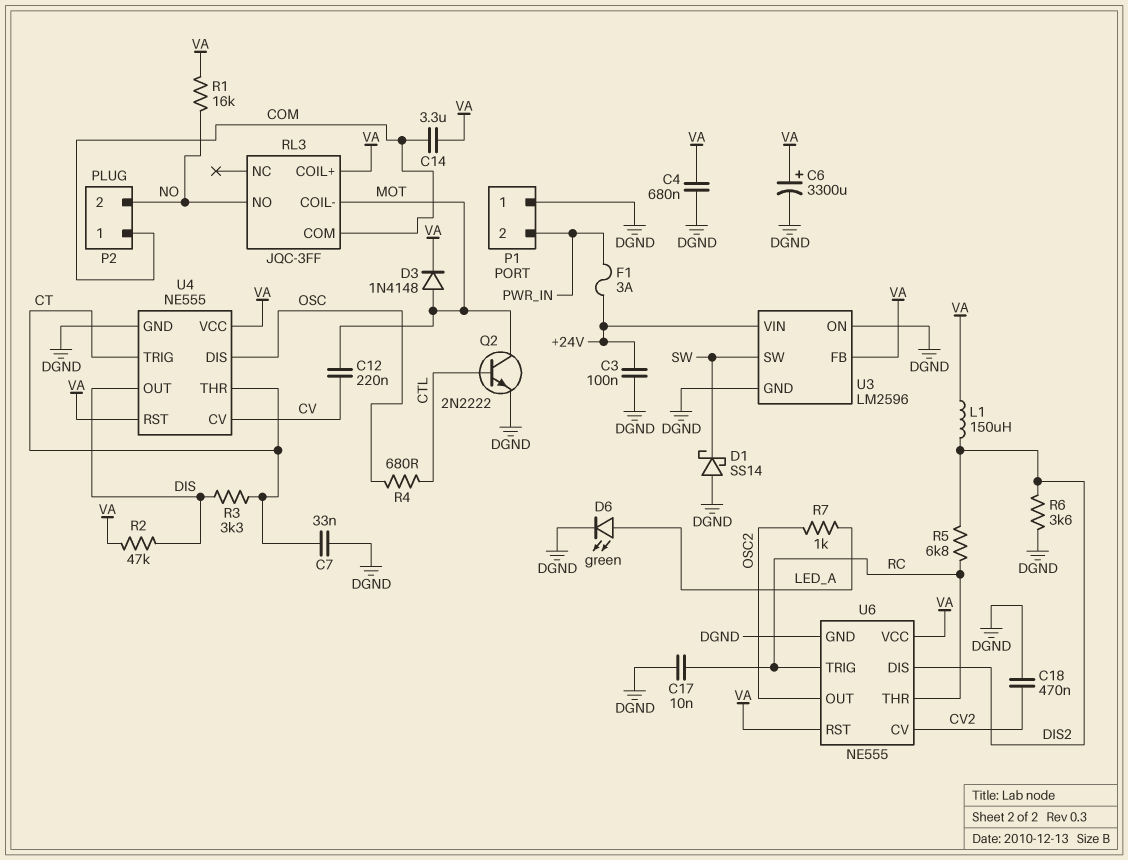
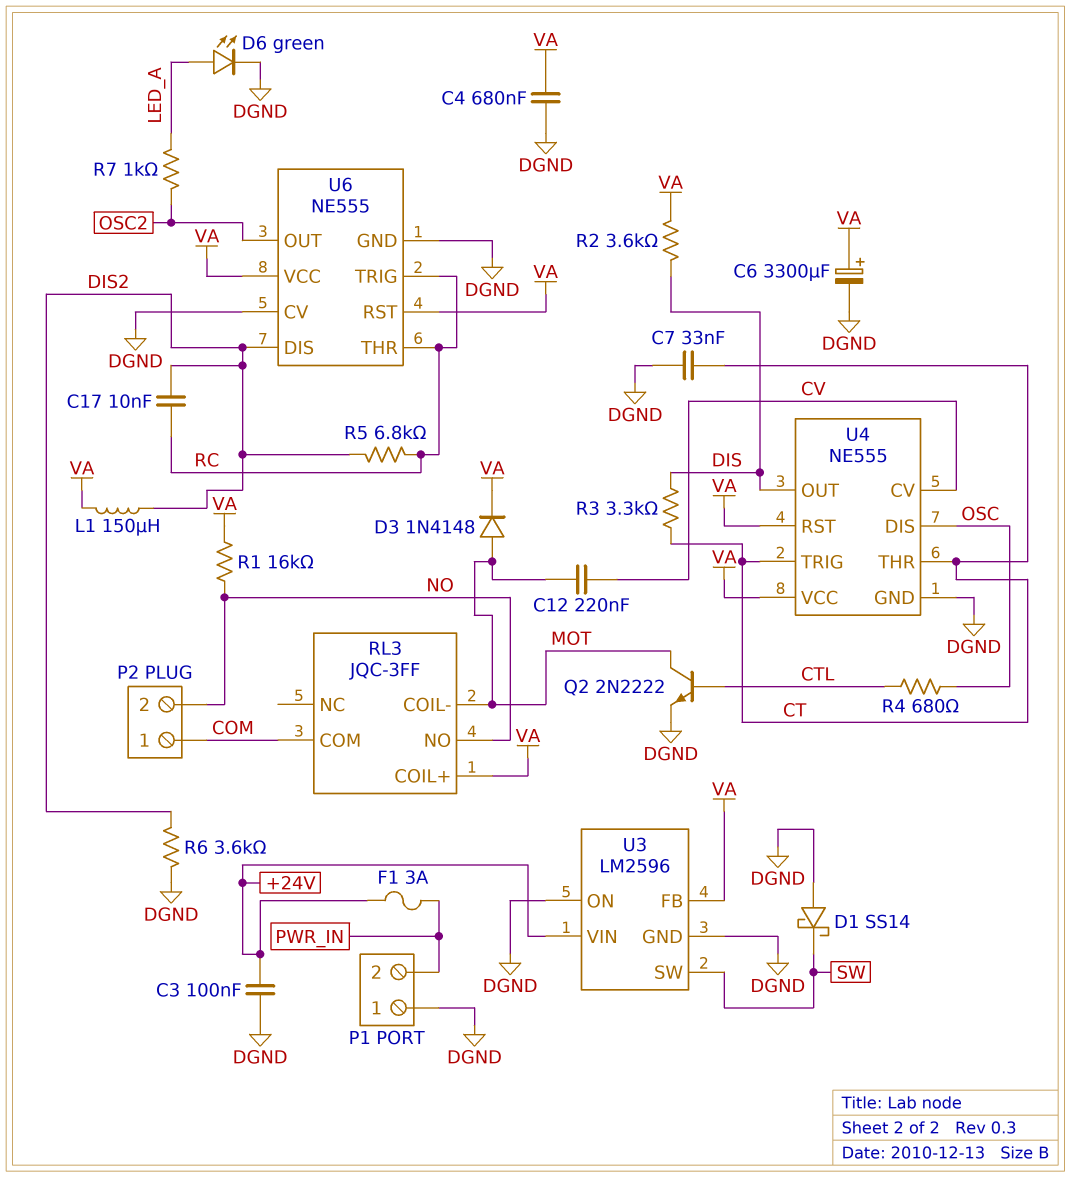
C14: 3.3uF (COM, VA) -> none
C17: 10nF (DGND, RC) -> 10nF (DIS2, RC)
C18: 470nF (CV2, DGND) -> none
R2: 47k (DIS, VA) -> 3.6k (DIS, VA)
U6 pin CV: CV2 -> DGND

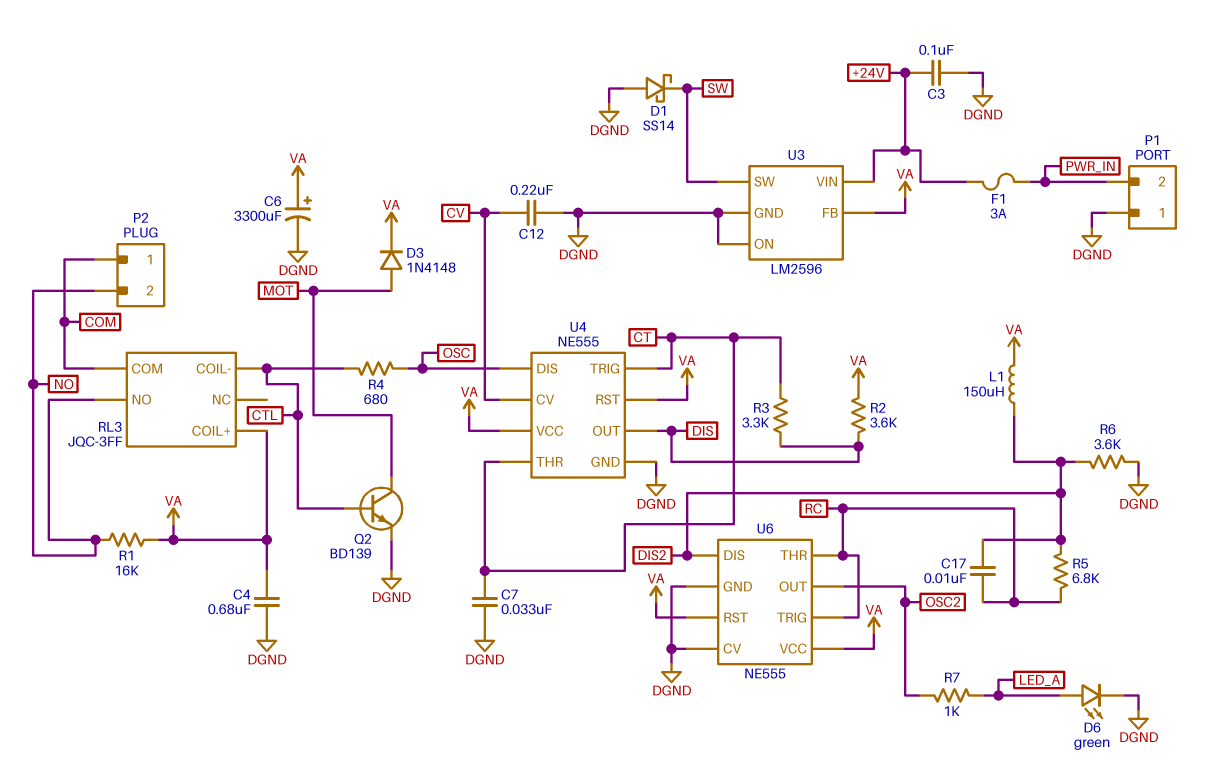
C12: 220nF (CV, MOT) -> 220nF (CV, DGND)
Q2: NPN 2N2222 (B CTL, C MOT, E DGND) -> NPN BD139 (B CTL, C MOT, E DGND)
RL3 pin COIL-: MOT -> CTL

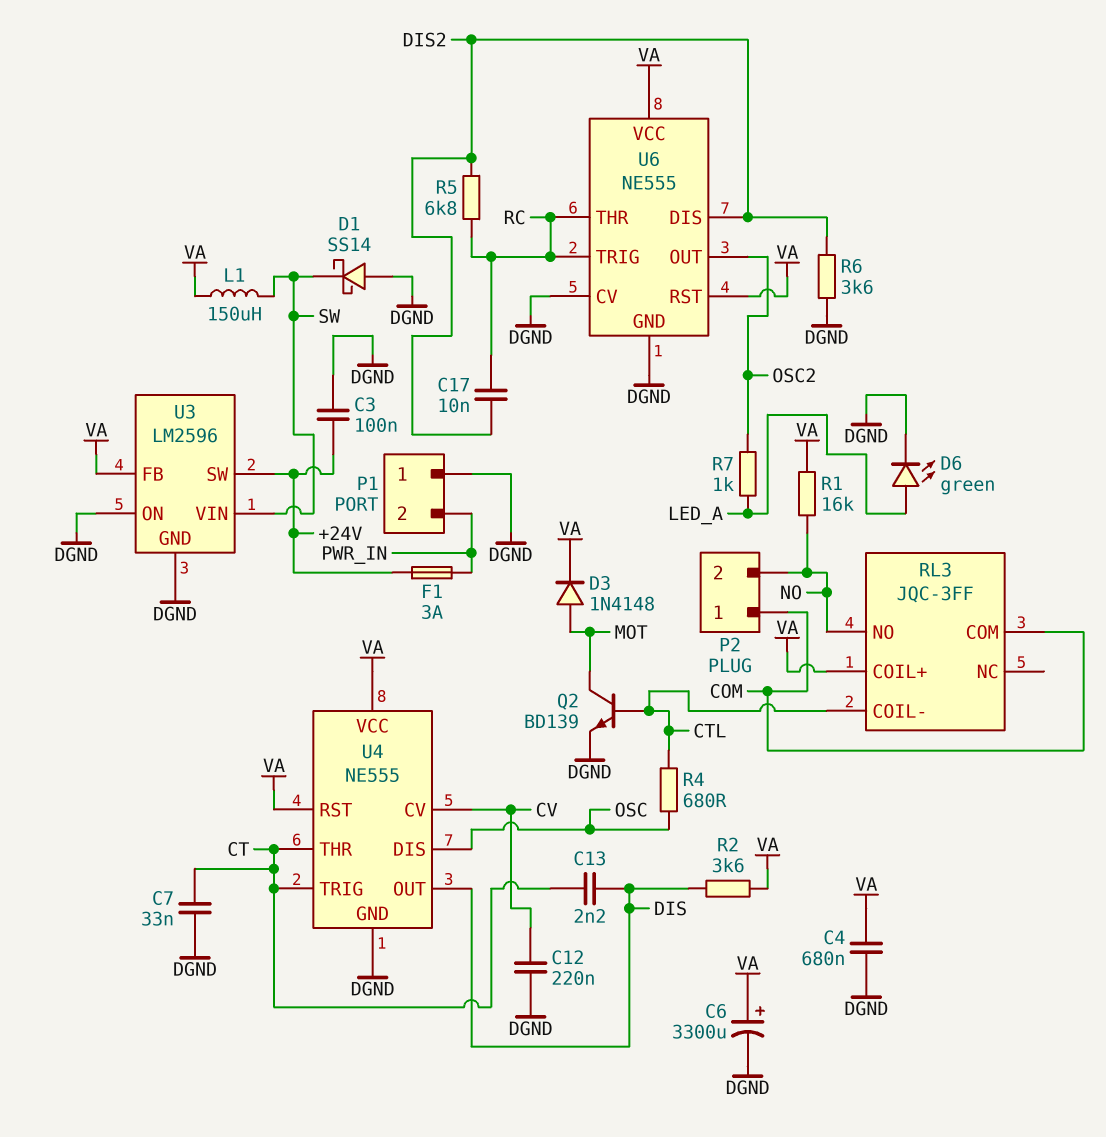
C13: none -> 2.2nF (CT, DIS)
L1: 150uH (DIS2, VA) -> 150uH (SW, VA)
R3: 3.3k (CT, DIS) -> none
U3 pin SW: SW -> +24V
U3 pin VIN: +24V -> SW

